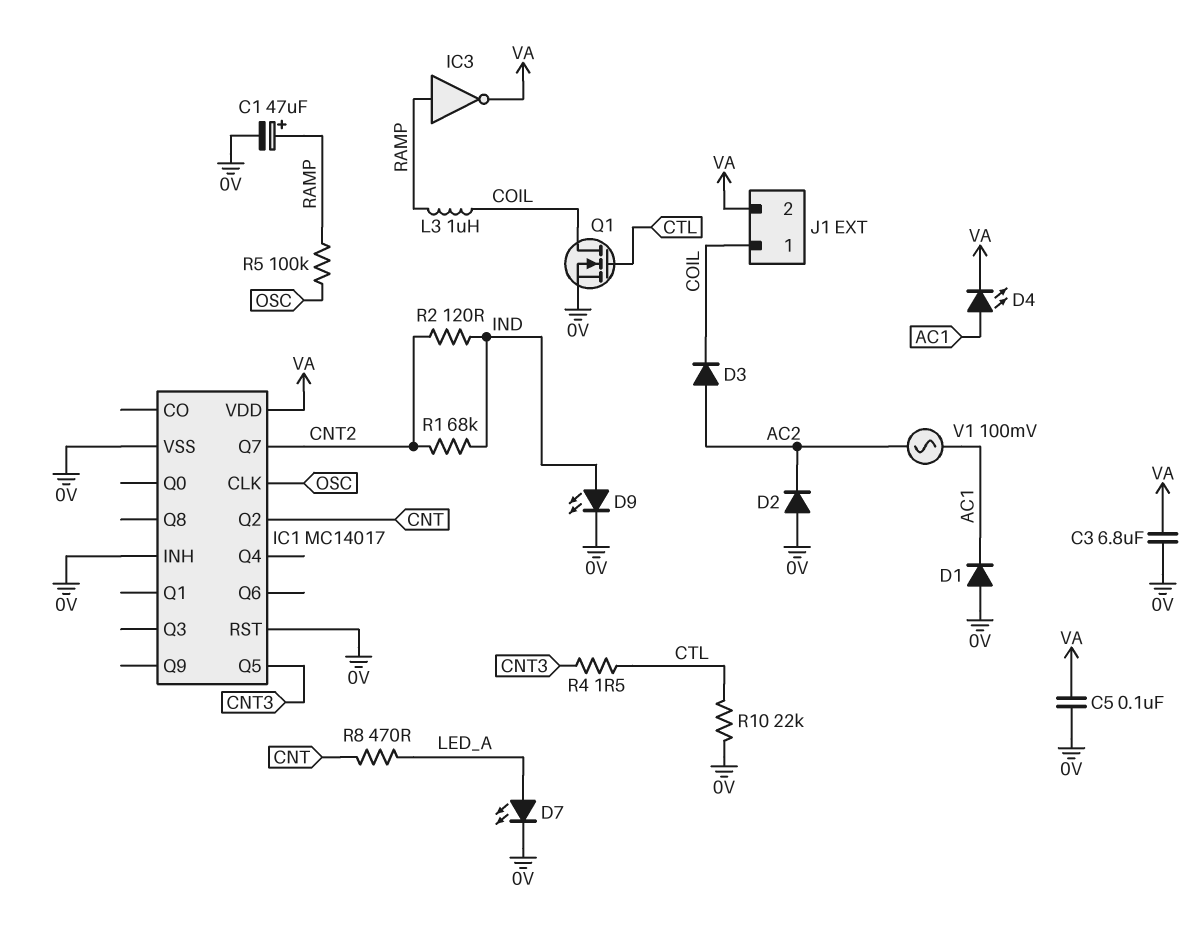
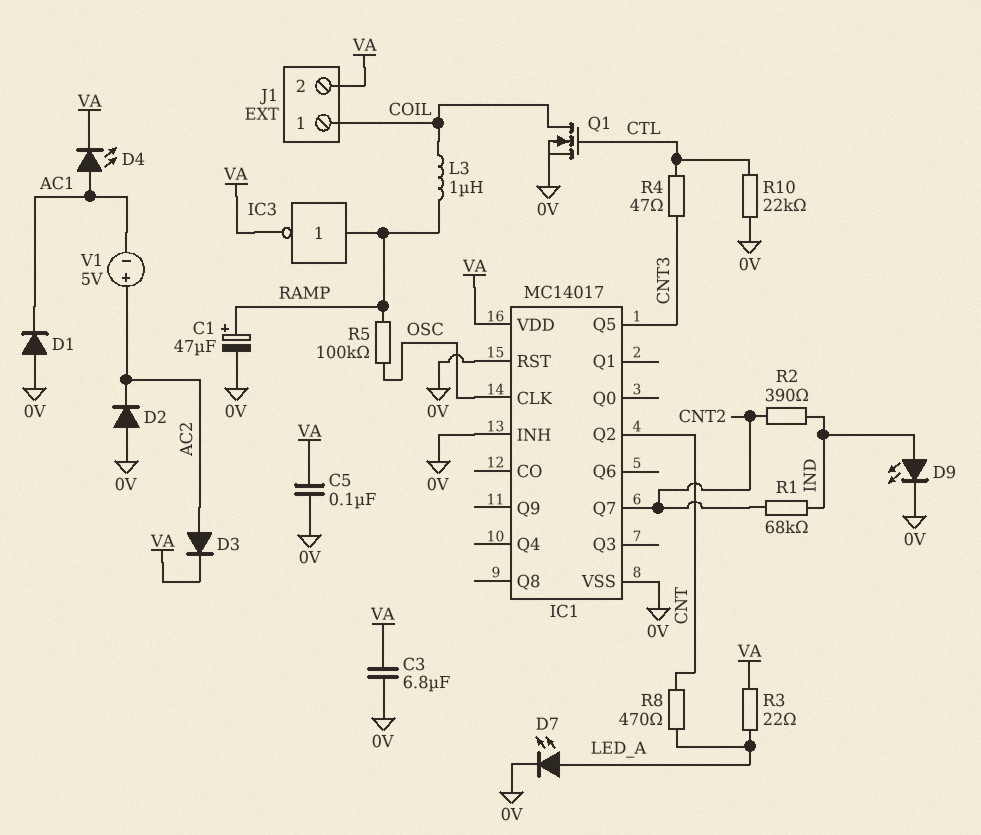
D3: diode (A AC2, K COIL) -> diode (A AC2, K VA)
R2: 120 (CNT2, IND) -> 390 (CNT2, IND)
R3: none -> 22 (LED_A, VA)
R4: 1.5 (CNT3, CTL) -> 47 (CNT3, CTL)
V1: AC 100mV (AC1, AC2) -> 5V (plus AC2, minus AC1)

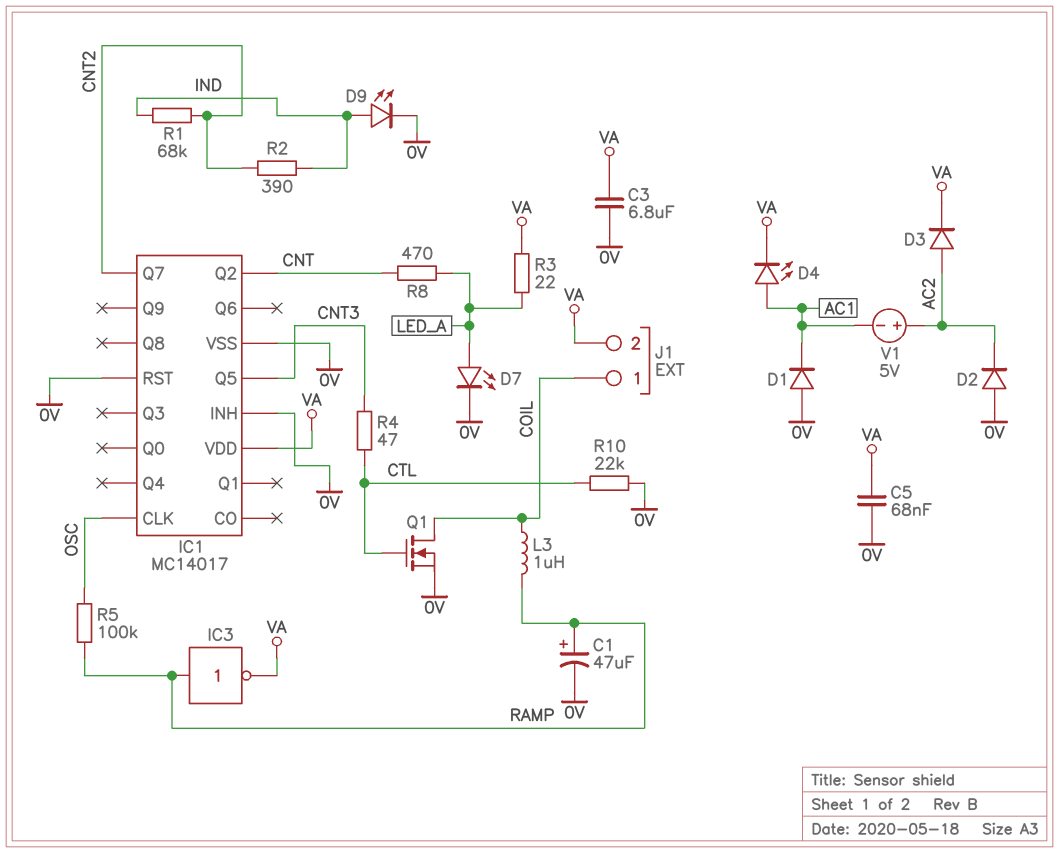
C5: 100nF (0V, VA) -> 68nF (0V, VA)

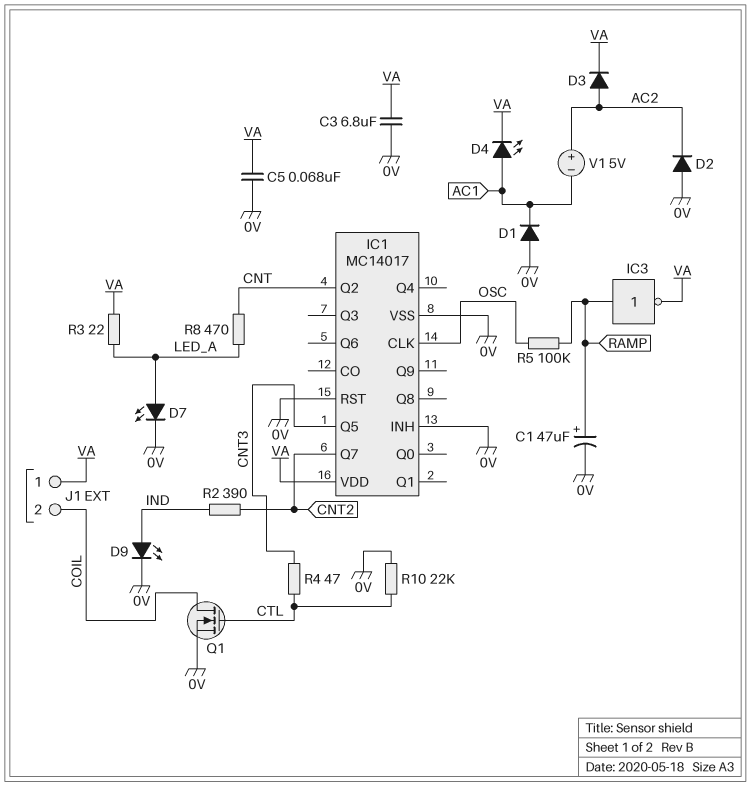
J1 pin 1: COIL -> VA
J1 pin 2: VA -> COIL
L3: 1uH (COIL, RAMP) -> none
R1: 68k (CNT2, IND) -> none

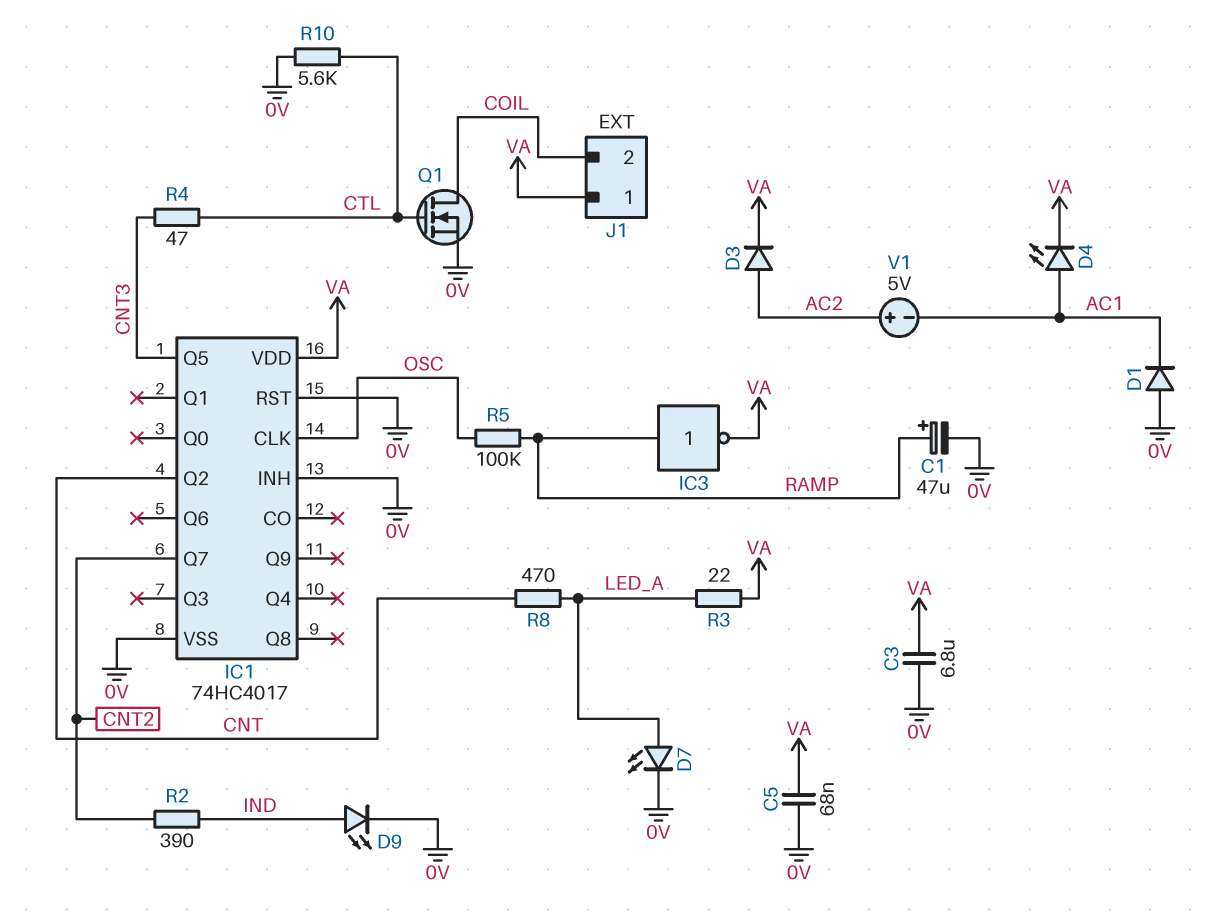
D2: diode (A 0V, K AC2) -> none
IC1: MC14017 -> 74HC4017
R10: 22k (0V, CTL) -> 5.6k (0V, CTL)

